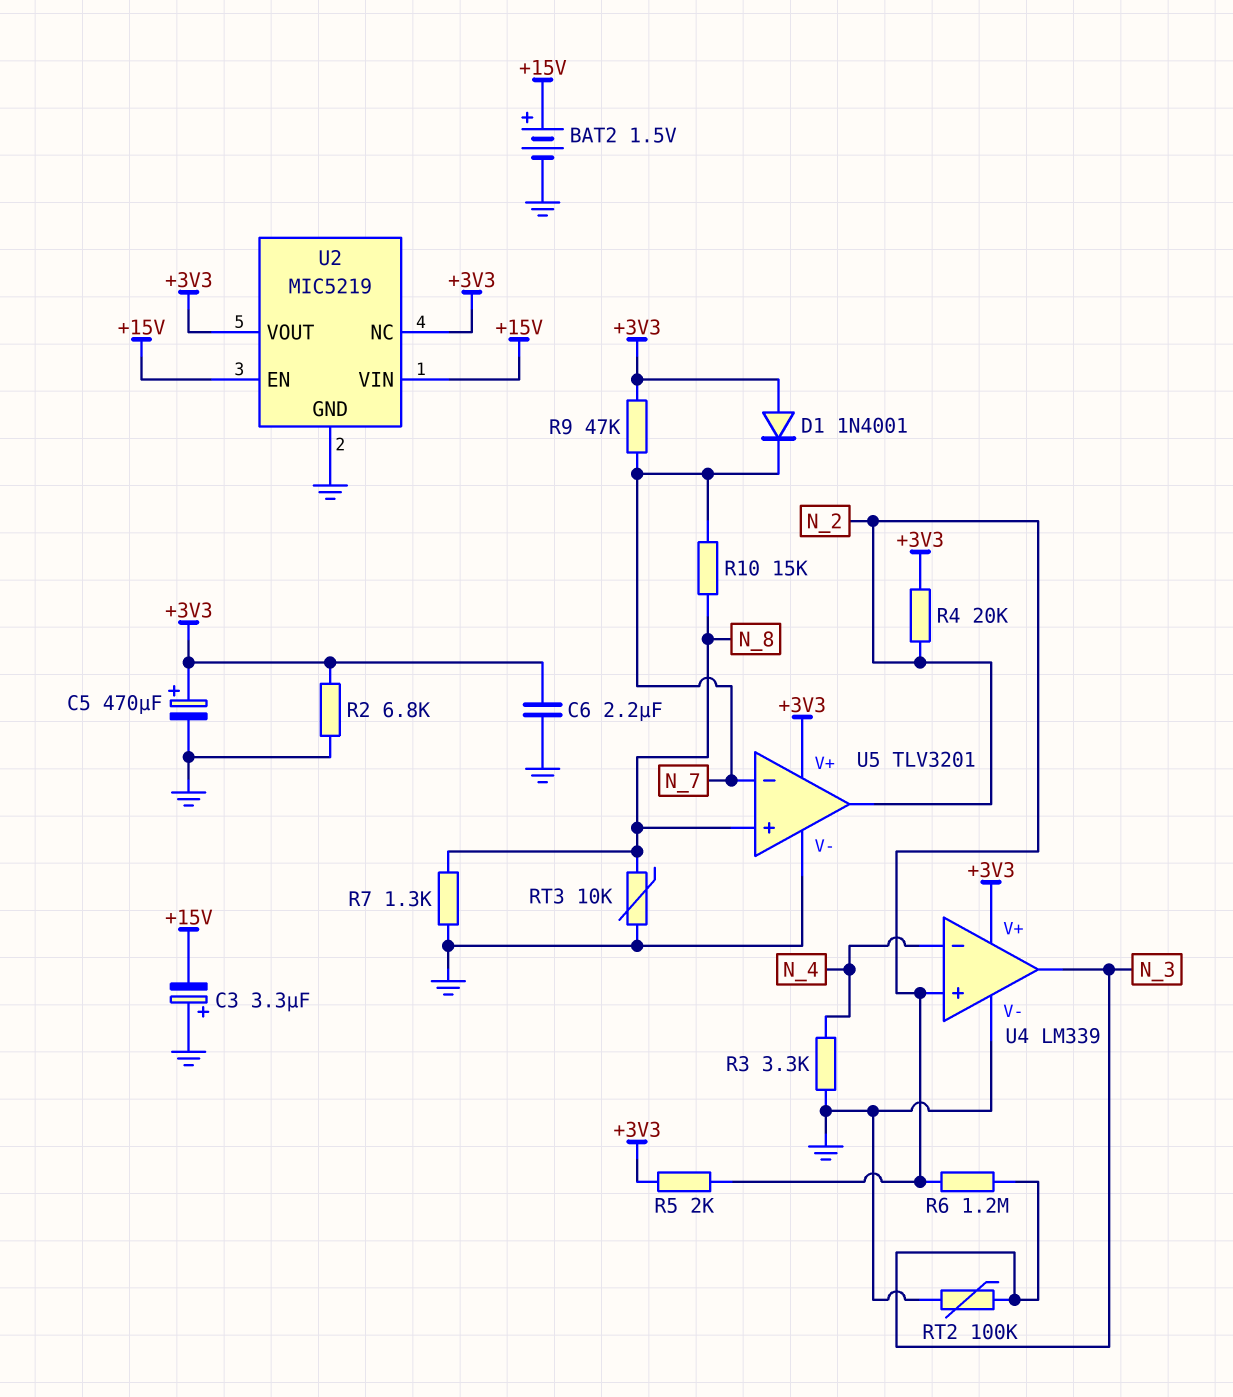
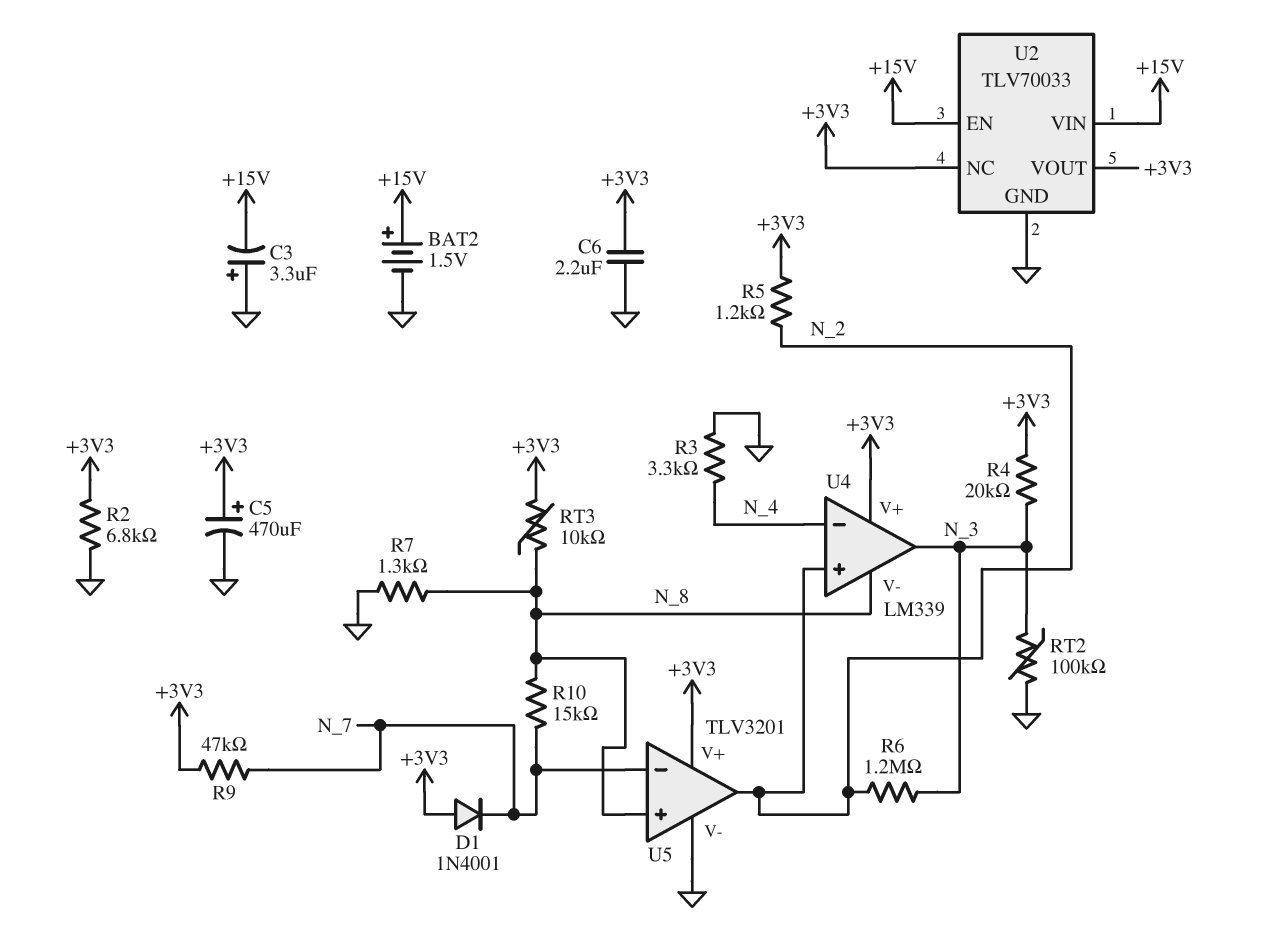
R4: 20k (+3V3, N_2) -> 20k (+3V3, N_3)
R5: 2k (+3V3, N_2) -> 1.2k (+3V3, N_2)
RT3: 10k (GND, N_8) -> 10k (+3V3, N_8)
U2: MIC5219 -> TLV70033
U4 pin V-: GND -> N_8

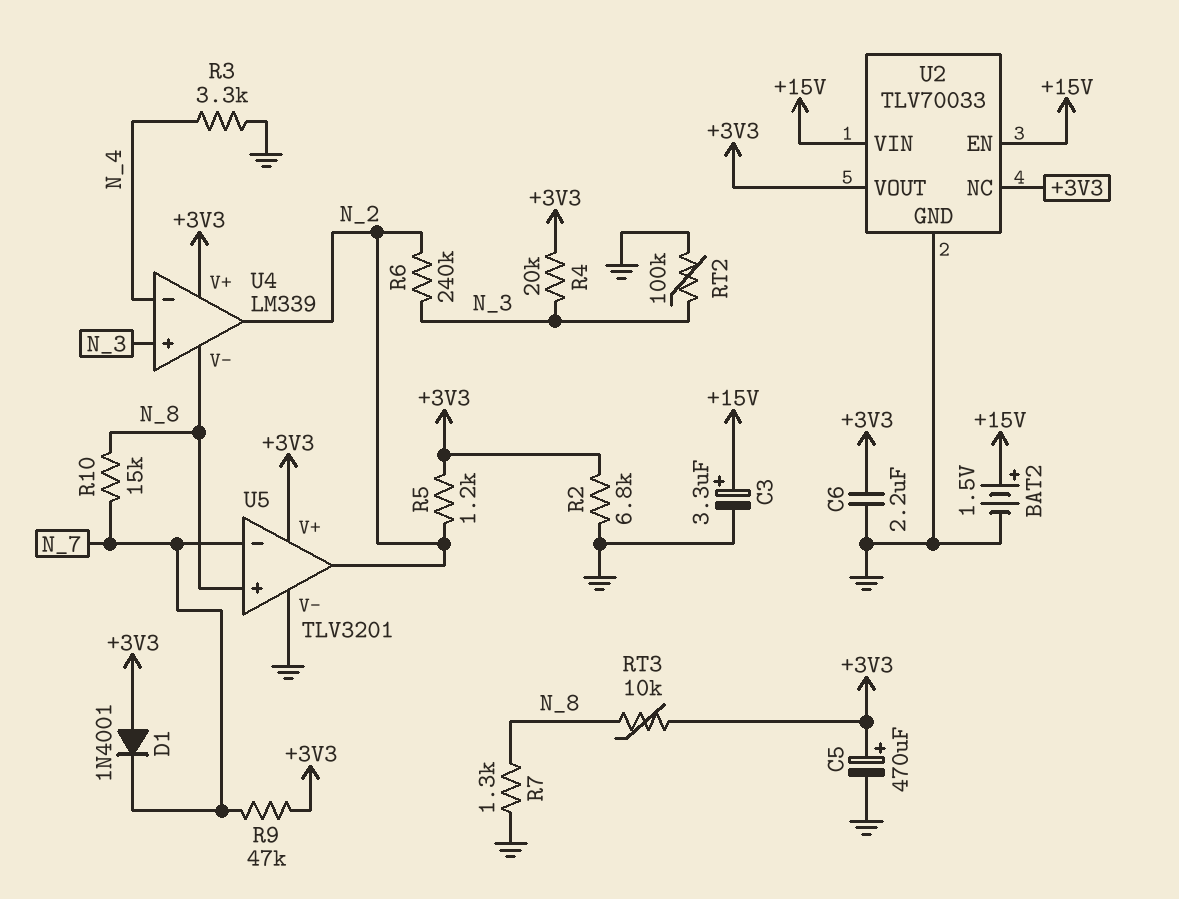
C3: 3.3uF (plus GND, minus +15V) -> 3.3uF (plus +15V, minus GND)
R6: 1.2M (N_2, N_3) -> 240k (N_2, N_3)
U4 pin in+: N_2 -> N_3
U4 pin out: N_3 -> N_2

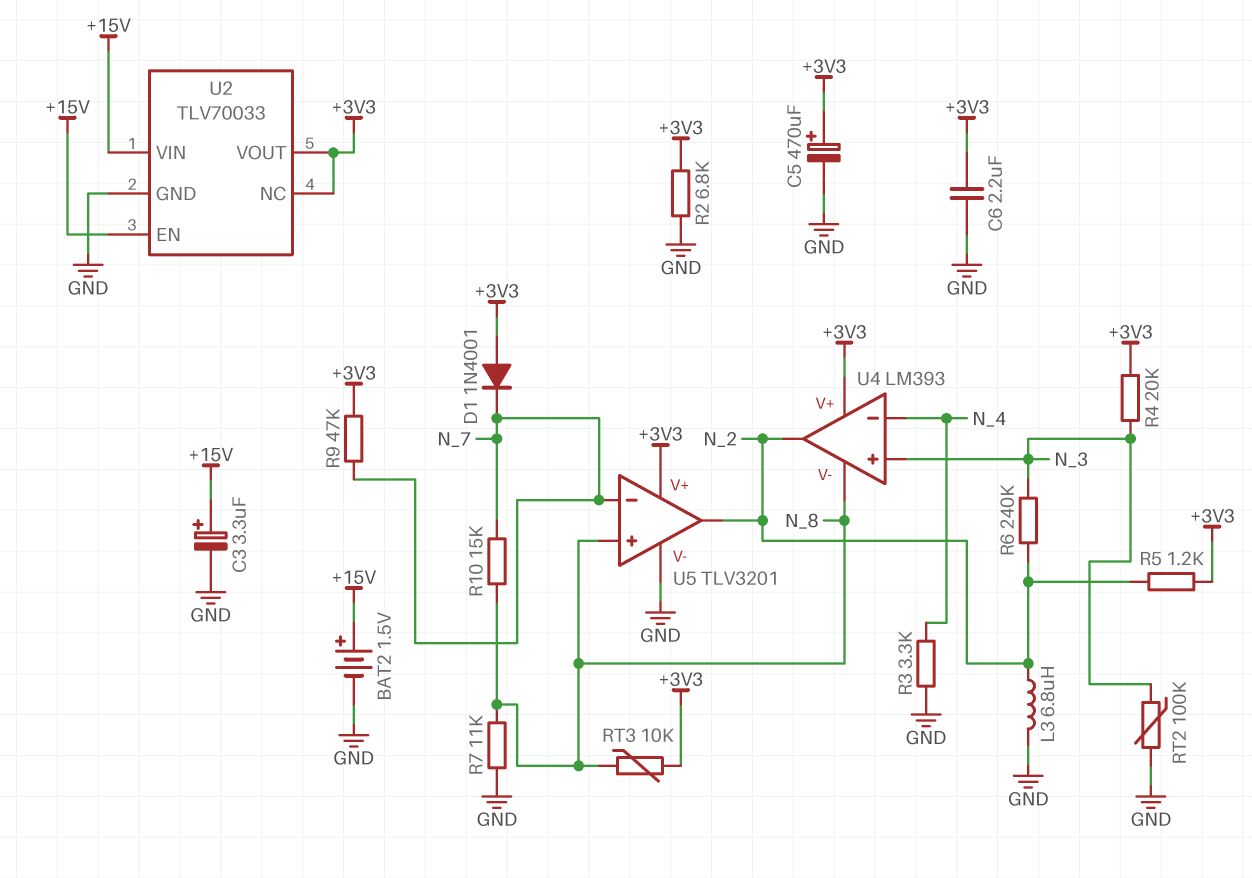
L3: none -> 6.8uH (GND, N_2)
R7: 1.3k (GND, N_8) -> 11k (GND, N_8)
U4: LM339 -> LM393

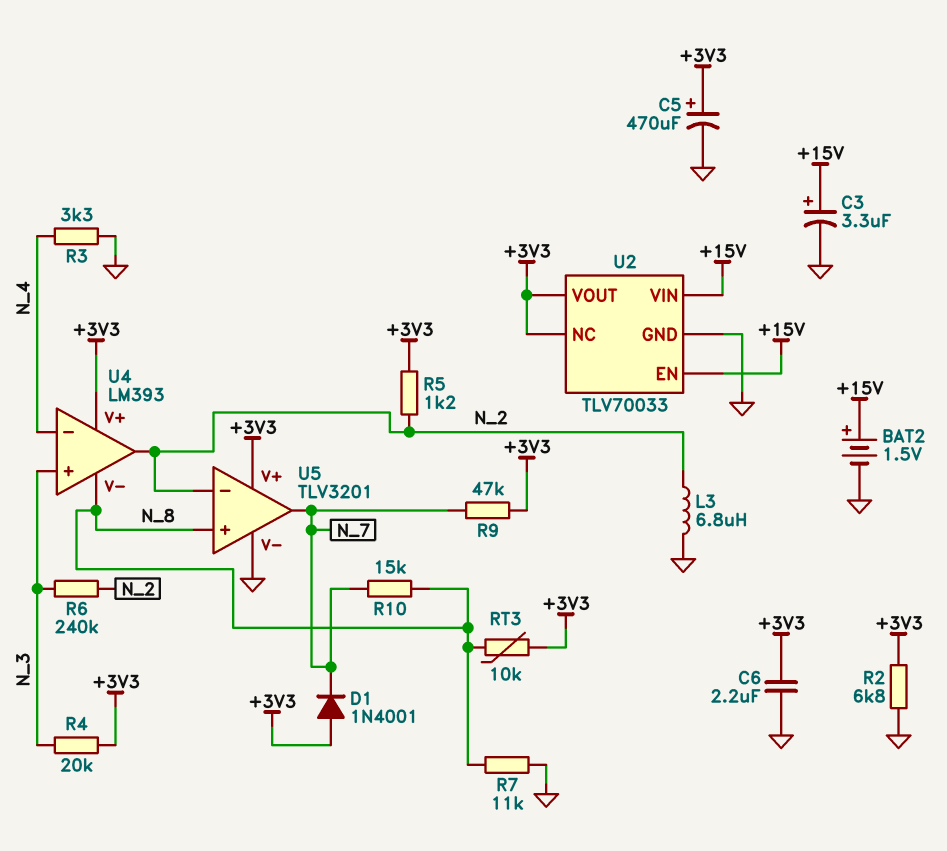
RT2: 100k (GND, N_3) -> none
U5 pin in-: N_7 -> N_2
U5 pin out: N_2 -> N_7

